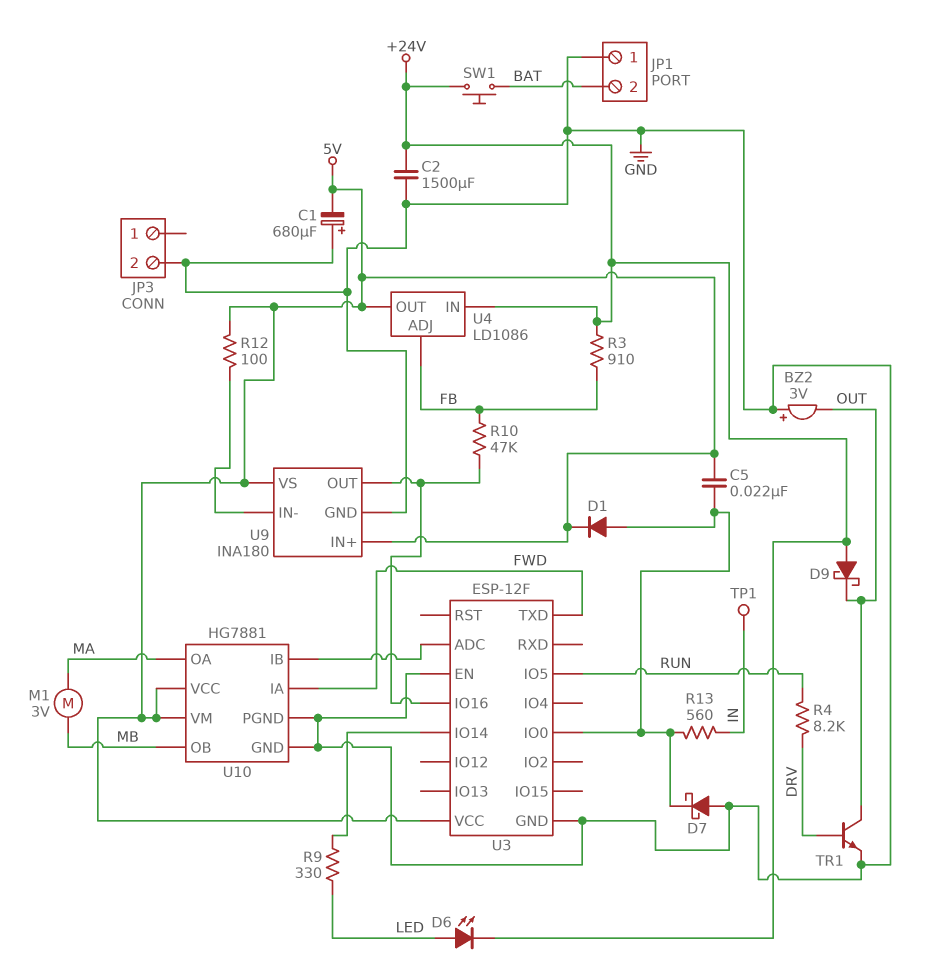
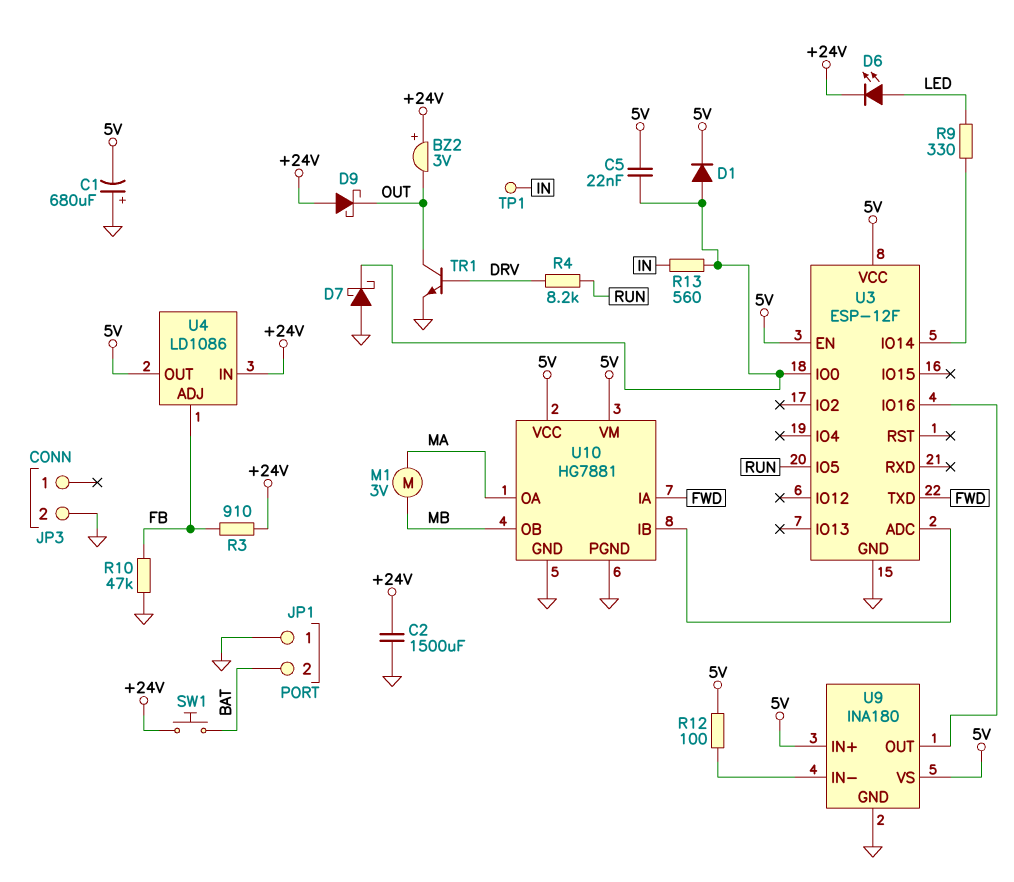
BZ2: buzzer 3V (plus GND, minus OUT) -> buzzer 3V (plus +24V, minus OUT)
R10: 47k (FB, U3/IO16) -> 47k (FB, GND)
U3 pin EN: GND -> 5V

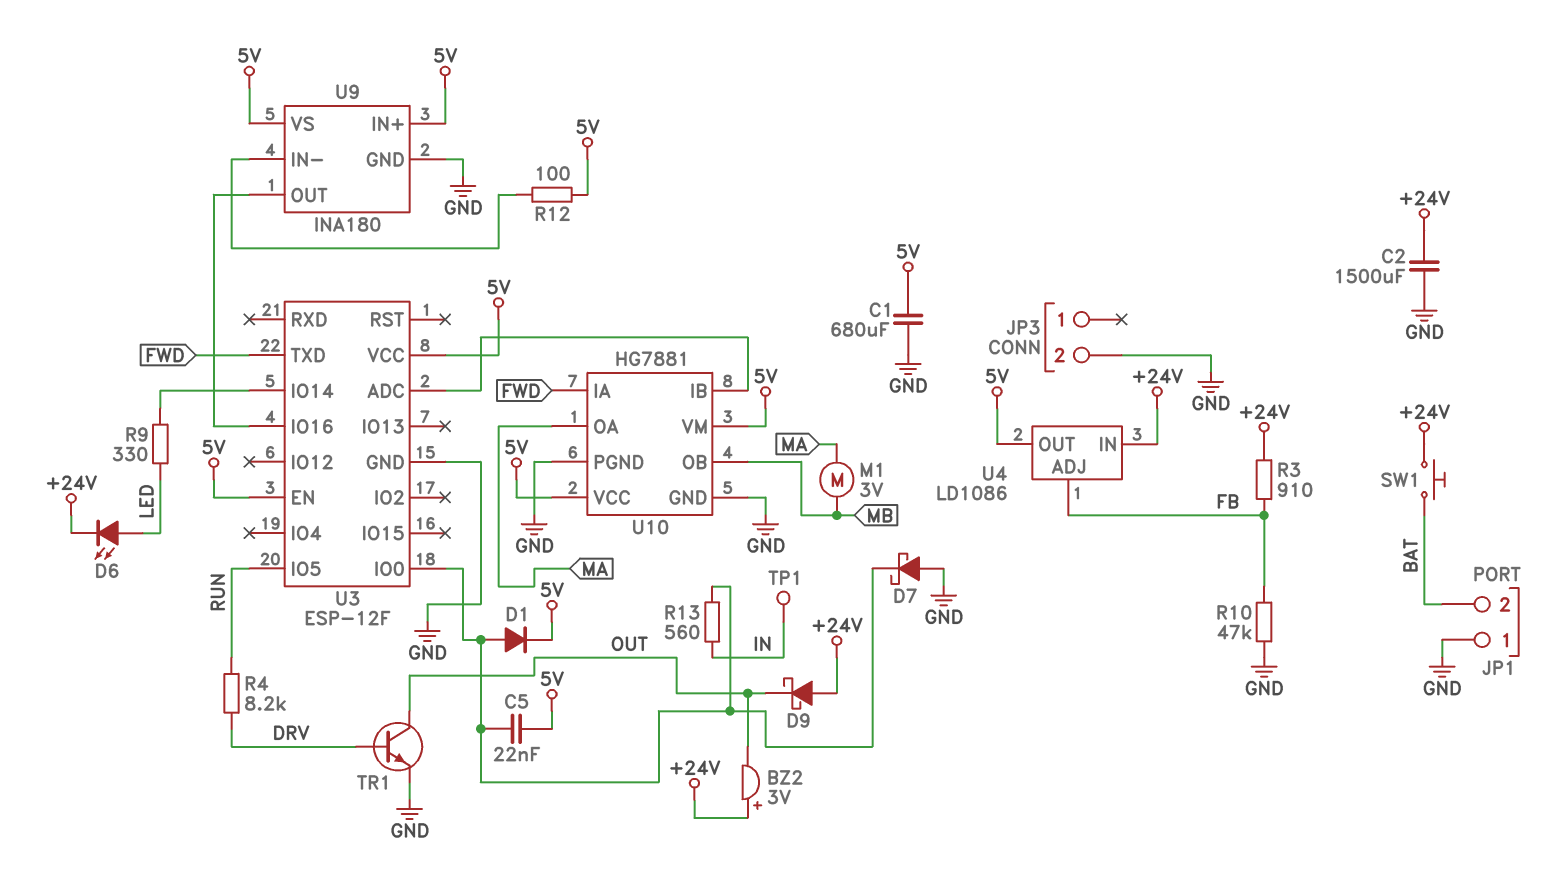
C1: 680uF (plus GND, minus 5V) -> 680uF (5V, GND)

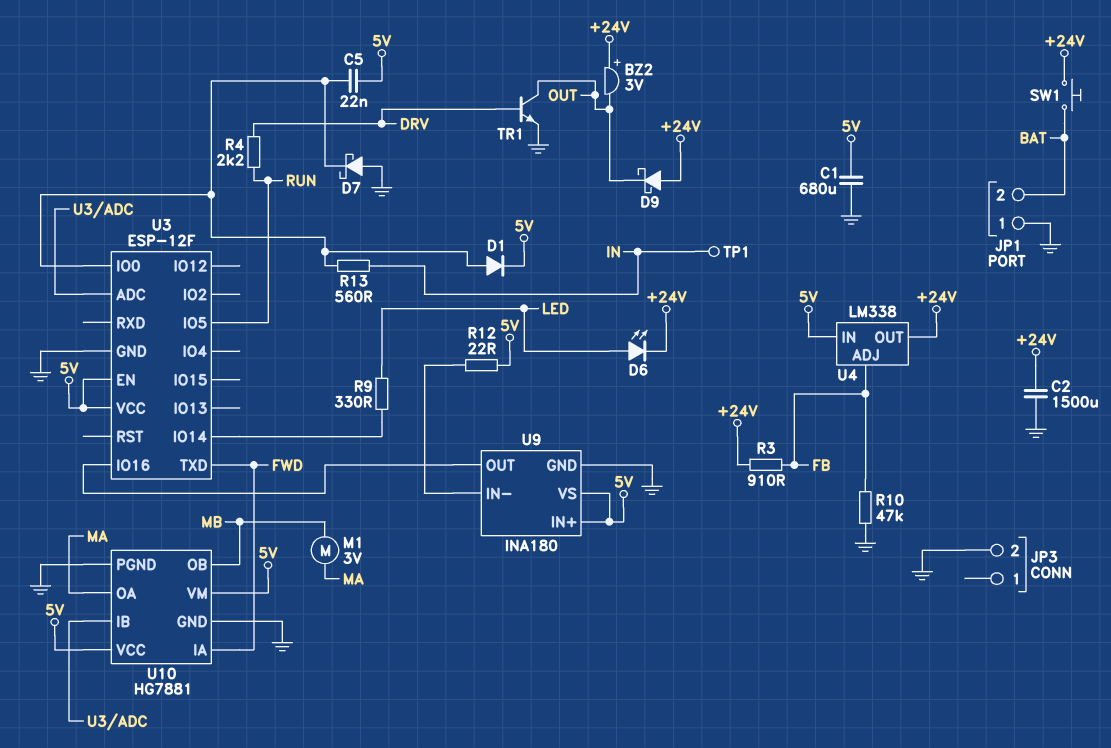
R4: 8.2k (DRV, RUN) -> 2.2k (DRV, RUN)
R12: 100 (5V, U9/IN-) -> 22 (5V, U9/IN-)
U4: LD1086 -> LM338
U4 pin IN: +24V -> 5V
U4 pin OUT: 5V -> +24V

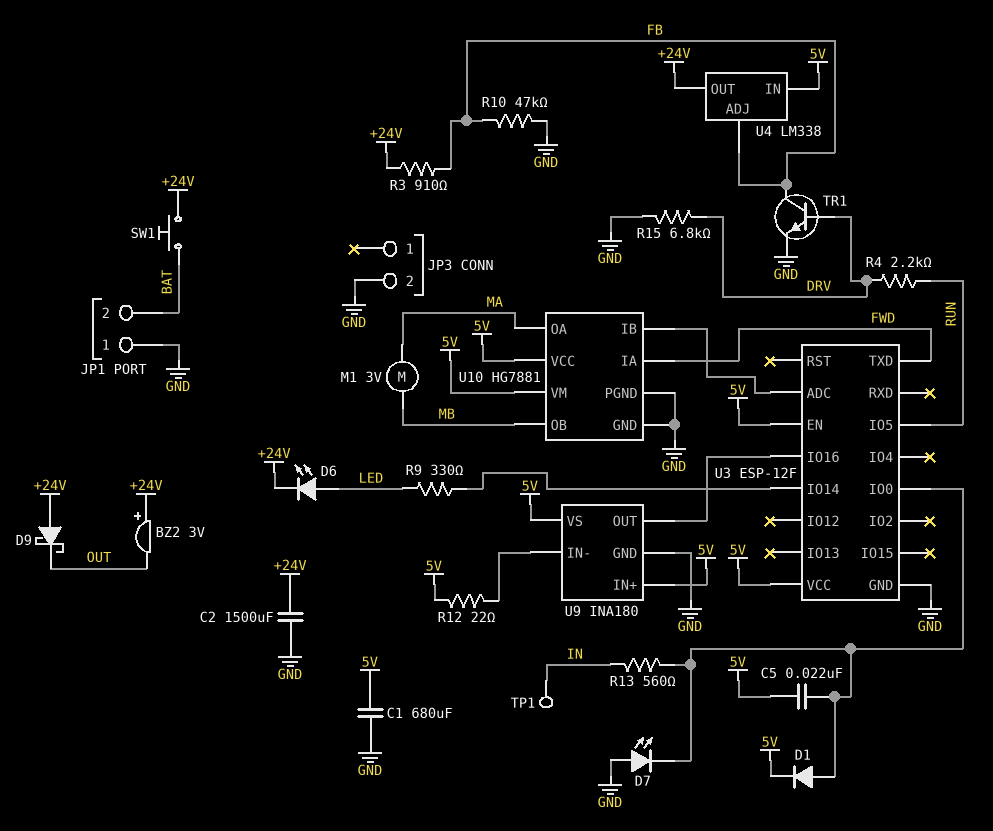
D7: schottky (A GND, K U3/IO0) -> LED (A GND, K U3/IO0)
R15: none -> 6.8k (DRV, GND)
TR1: NPN (B DRV, C OUT, E GND) -> NPN (B DRV, C FB, E GND)

